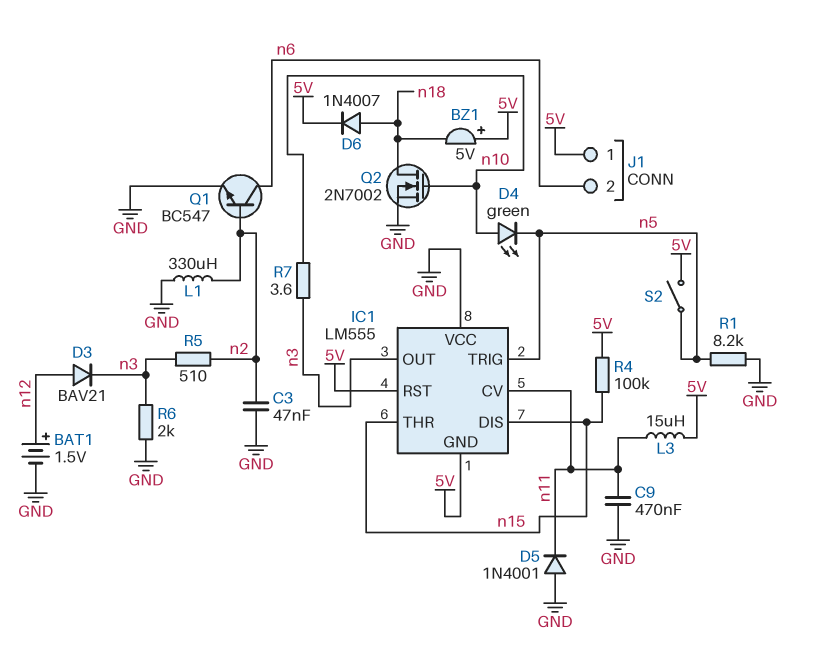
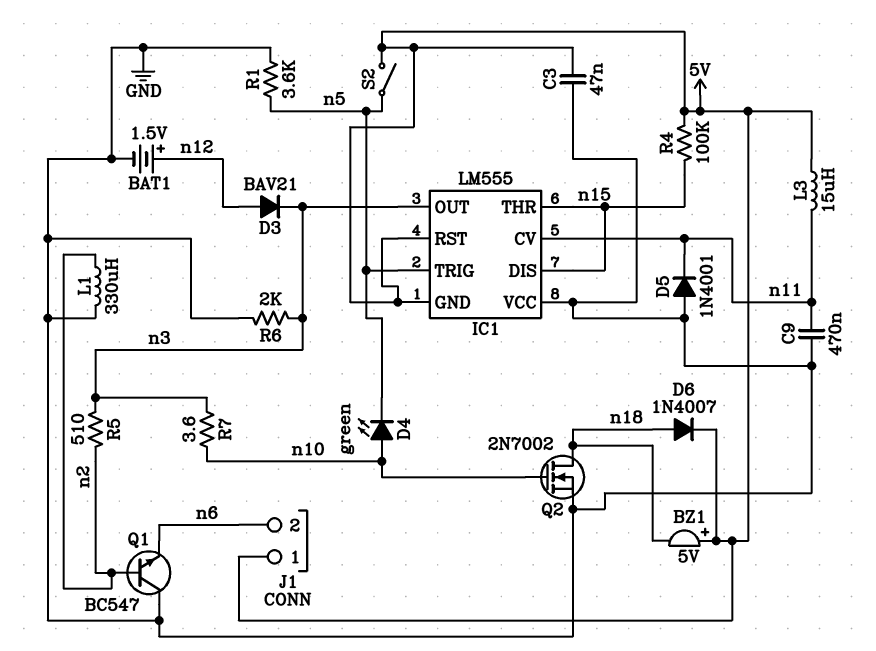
C3: 47nF (GND, n2) -> 47nF (5V, GND)
Q1: NPN BC547 (B n2, C n6, E GND) -> NPN BC547 (B n2, C GND, E n6)
R1: 8.2k (GND, n5) -> 3.6k (GND, n5)

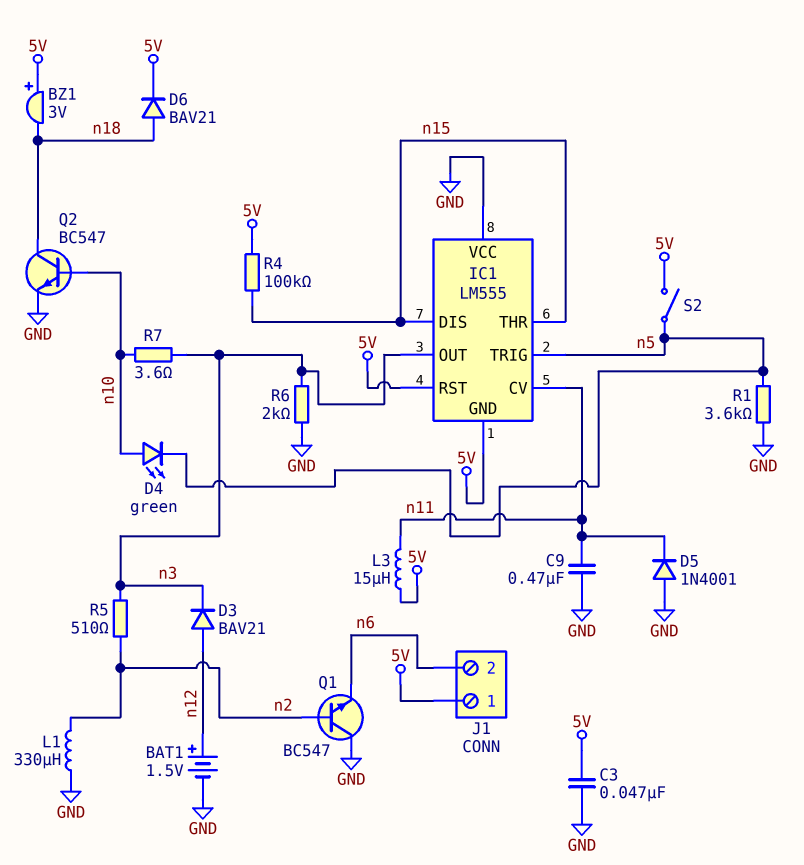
BZ1: buzzer 5V (plus 5V, minus n18) -> buzzer 3V (plus 5V, minus n18)
D6: diode 1N4007 (A n18, K 5V) -> diode BAV21 (A n18, K 5V)
Q2: NMOS 2N7002 (G n10, D n18, S GND) -> NPN BC547 (B n10, C n18, E GND)

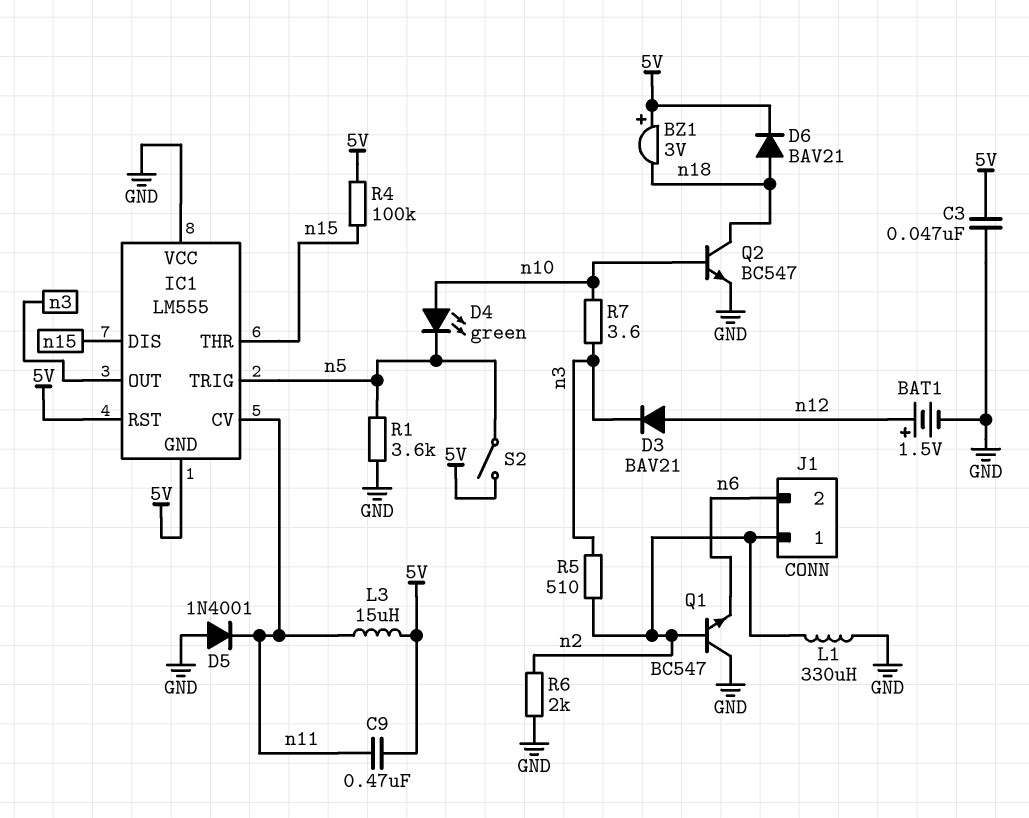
C9: 470nF (GND, n11) -> 470nF (5V, n11)
J1 pin 1: 5V -> n2
R6: 2k (GND, n3) -> 2k (GND, n2)

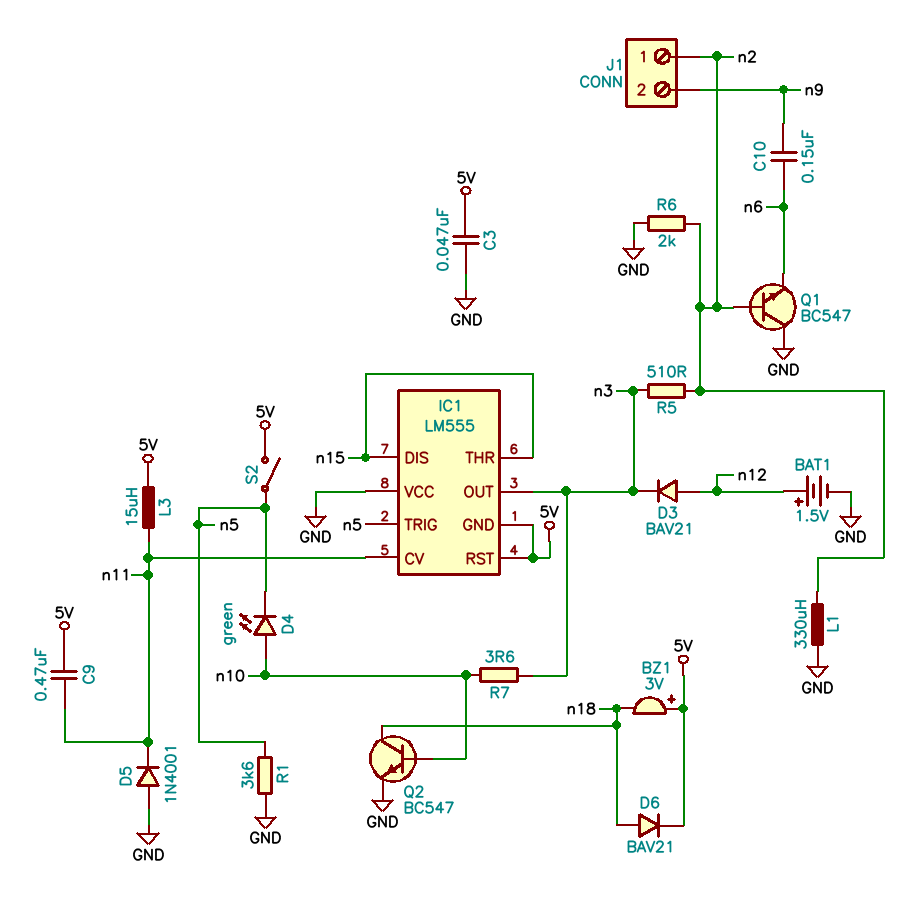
C10: none -> 150nF (n6, n9)
J1 pin 2: n6 -> n9
R4: 100k (5V, n15) -> none

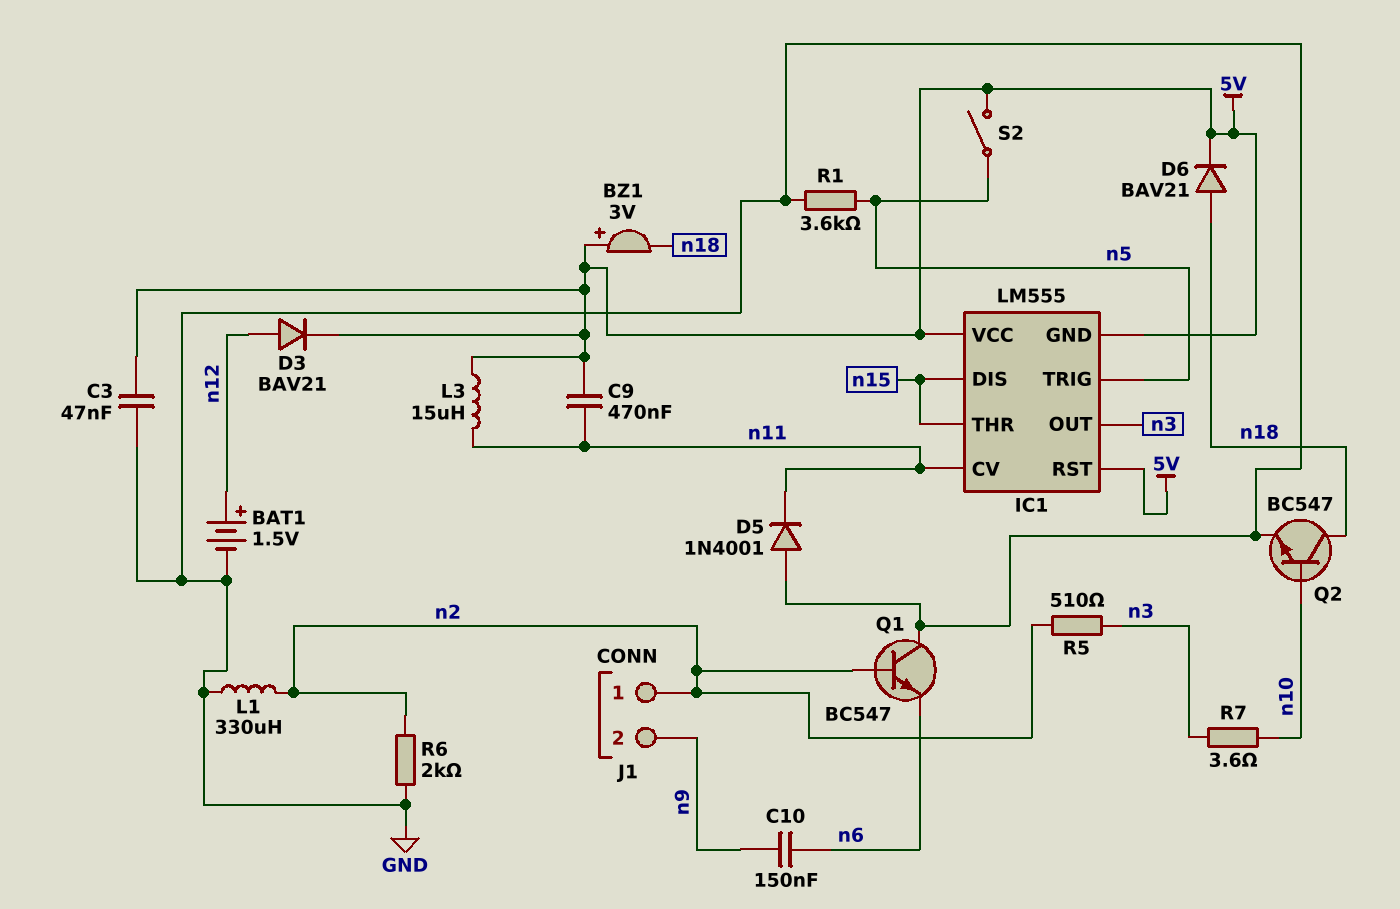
D3: diode BAV21 (A n12, K n3) -> diode BAV21 (A n12, K 5V)
D4: LED green (A n10, K n5) -> none
IC1 pin VCC: GND -> 5V

